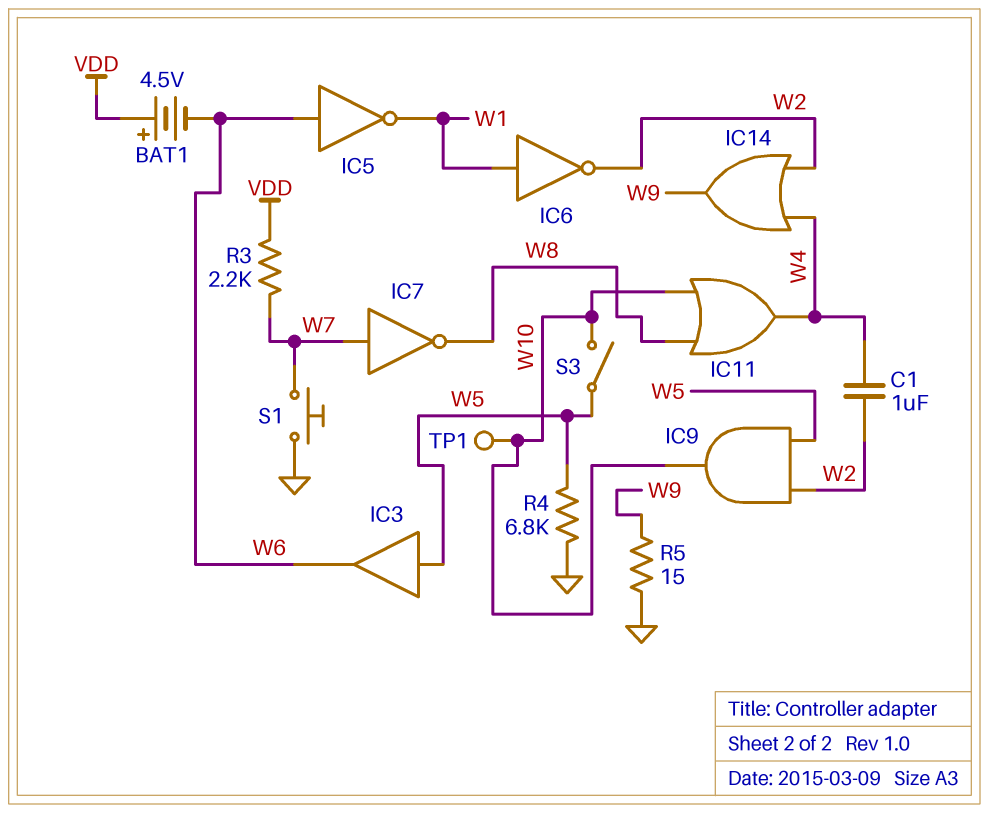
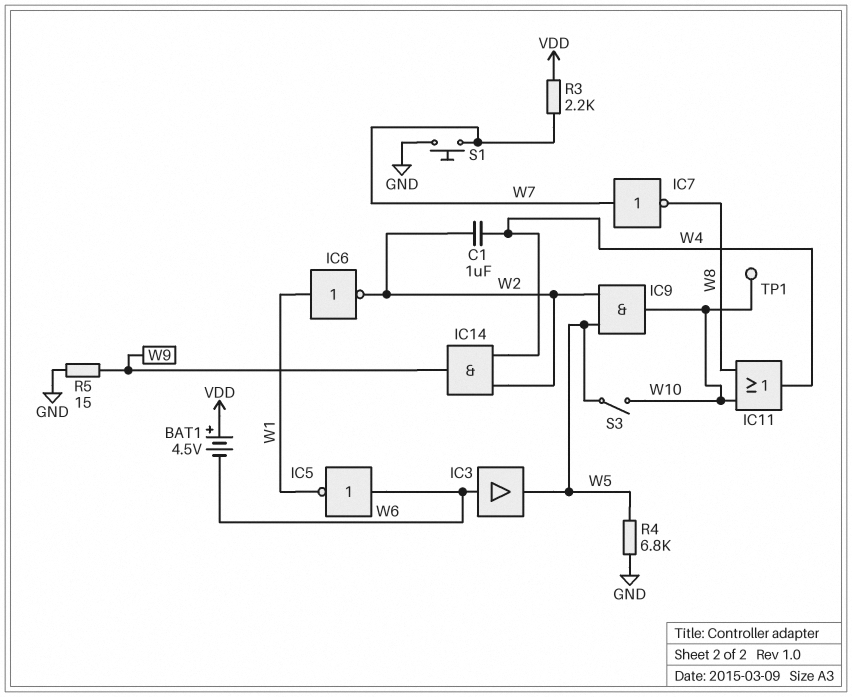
IC3: buffer (in W5, out W6) -> buffer (in W6, out W5)
IC14: OR (in W2, in W4, out W9) -> AND (in W2, in W4, out W9)

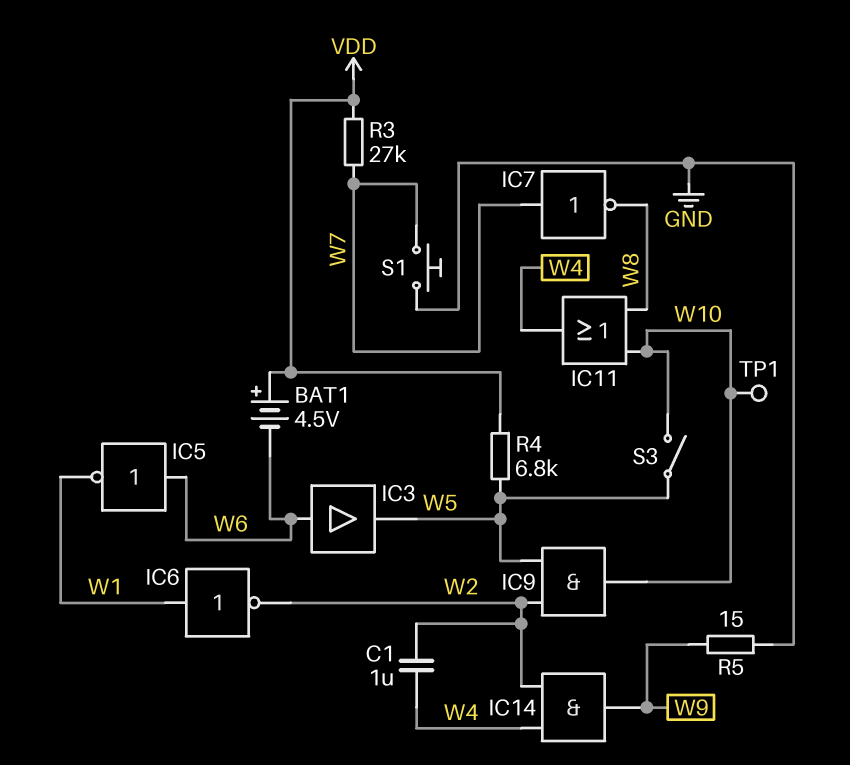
R3: 2.2k (VDD, W7) -> 27k (VDD, W7)
R4: 6.8k (GND, W5) -> 6.8k (VDD, W5)

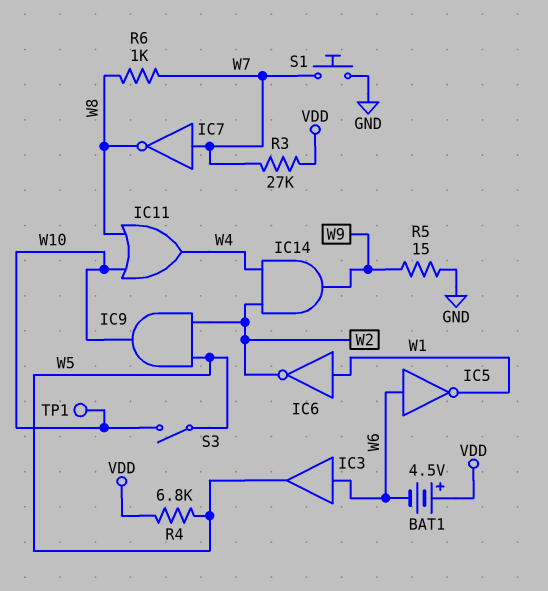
C1: 1uF (W2, W4) -> none
R6: none -> 1k (W7, W8)

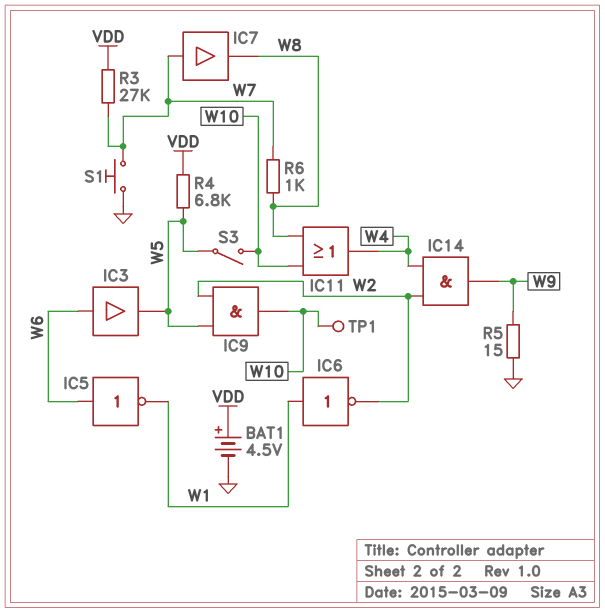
BAT1: 4.5V (plus VDD, minus W6) -> 4.5V (plus VDD, minus GND)
IC7: NOT (in W7, out W8) -> buffer (in W7, out W8)

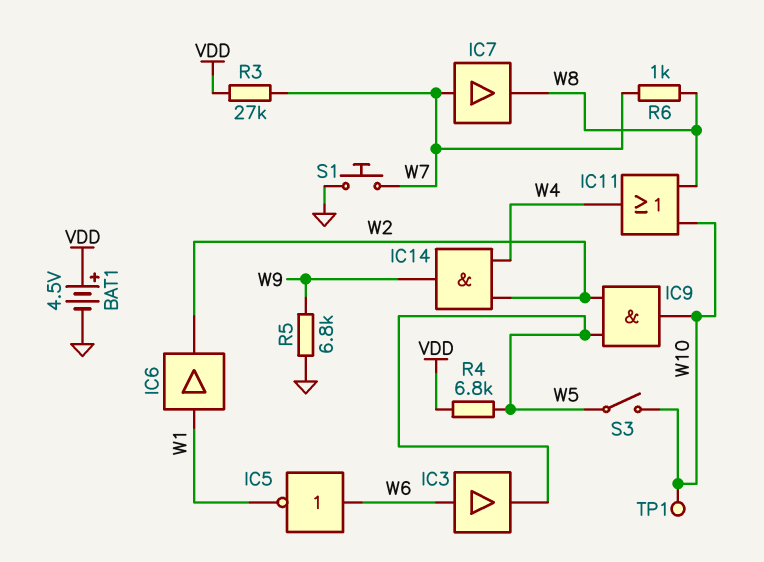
IC6: NOT (in W1, out W2) -> buffer (in W1, out W2)
R5: 15 (GND, W9) -> 6.8k (GND, W9)

